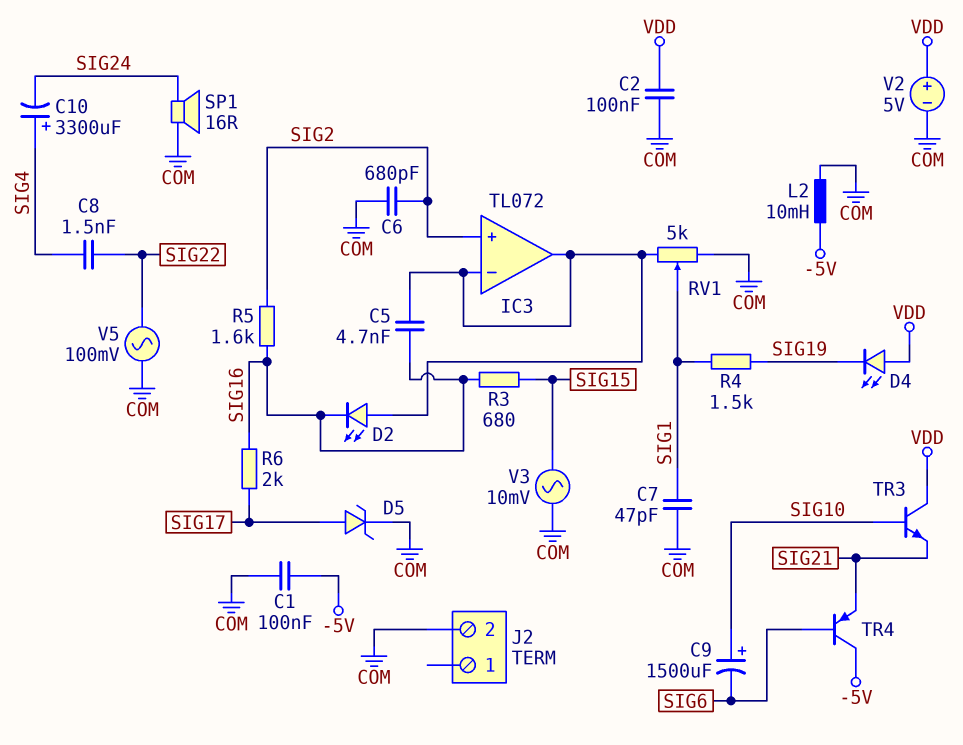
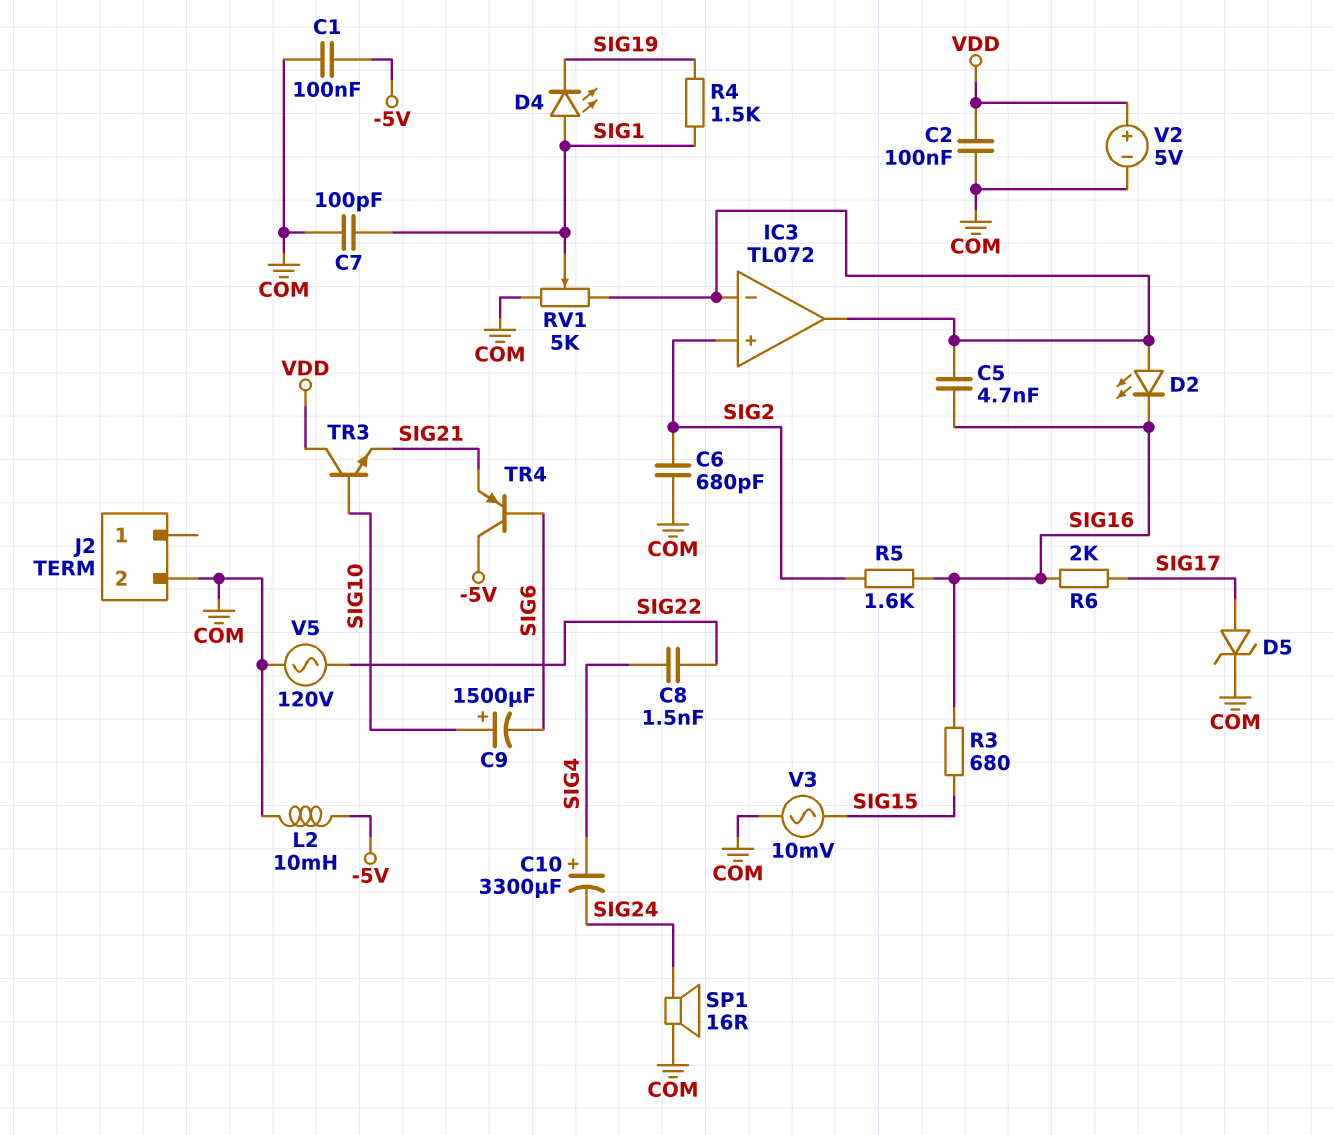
C7: 47pF (COM, SIG1) -> 100pF (COM, SIG1)
D4: LED (A VDD, K SIG19) -> LED (A SIG1, K SIG19)
V5: AC 100mV (COM, SIG22) -> AC 120V (COM, SIG22)

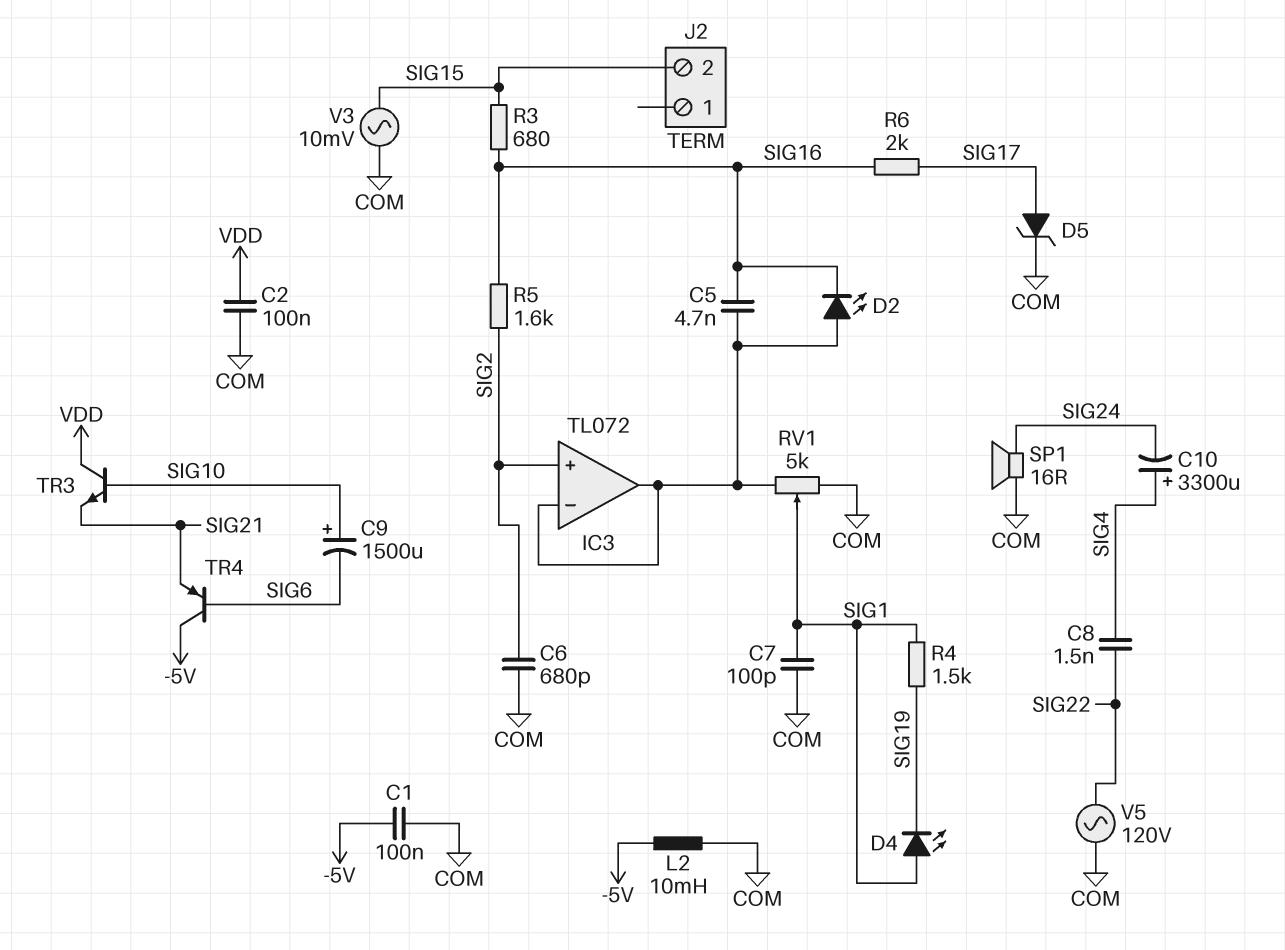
J2 pin 2: COM -> SIG15
V2: 5V (plus VDD, minus COM) -> none

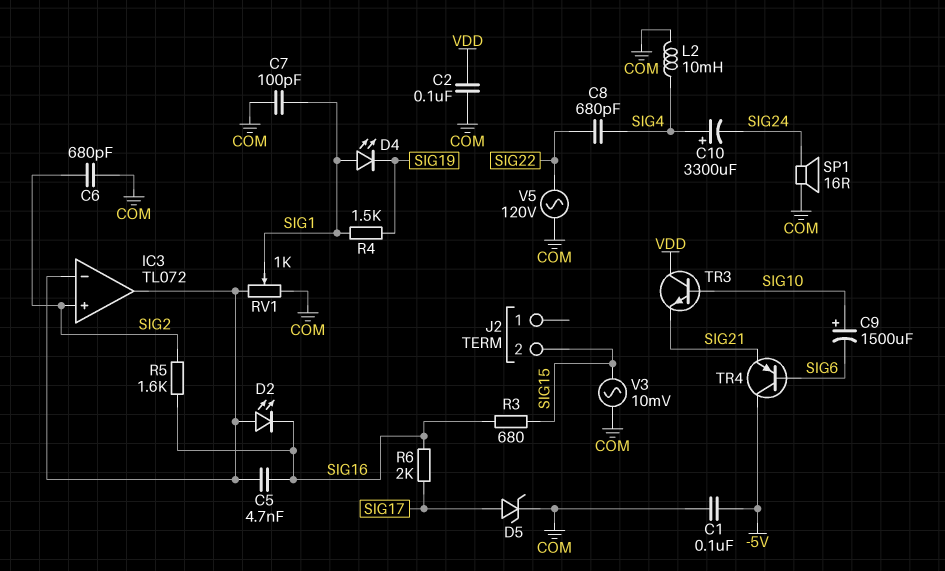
C8: 1.5nF (SIG4, SIG22) -> 680pF (SIG4, SIG22)
L2: 10mH (-5V, COM) -> 10mH (COM, SIG4)
RV1: 5k (COM, IC3/in-, wiper SIG1) -> 1k (COM, IC3/in-, wiper SIG1)

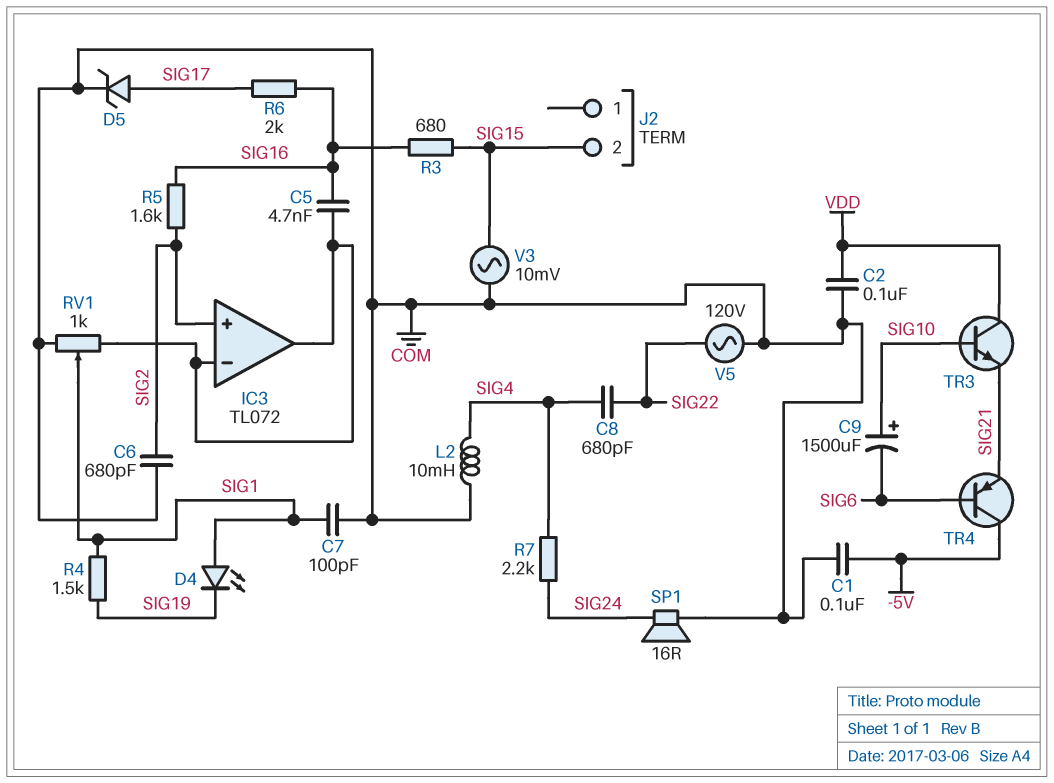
C10: 3300uF (plus SIG4, minus SIG24) -> none
D2: LED (A IC3/in-, K SIG16) -> none
R7: none -> 2.2k (SIG4, SIG24)

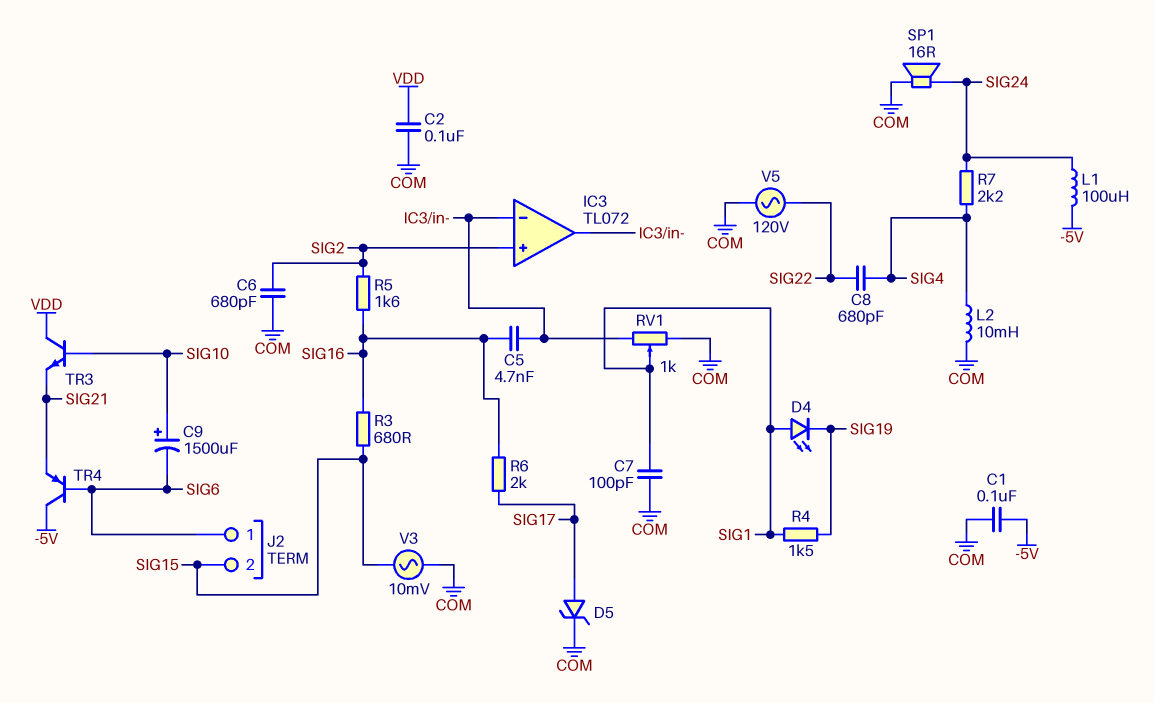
J2 pin 1: none -> SIG6
L1: none -> 100uH (-5V, SIG24)

